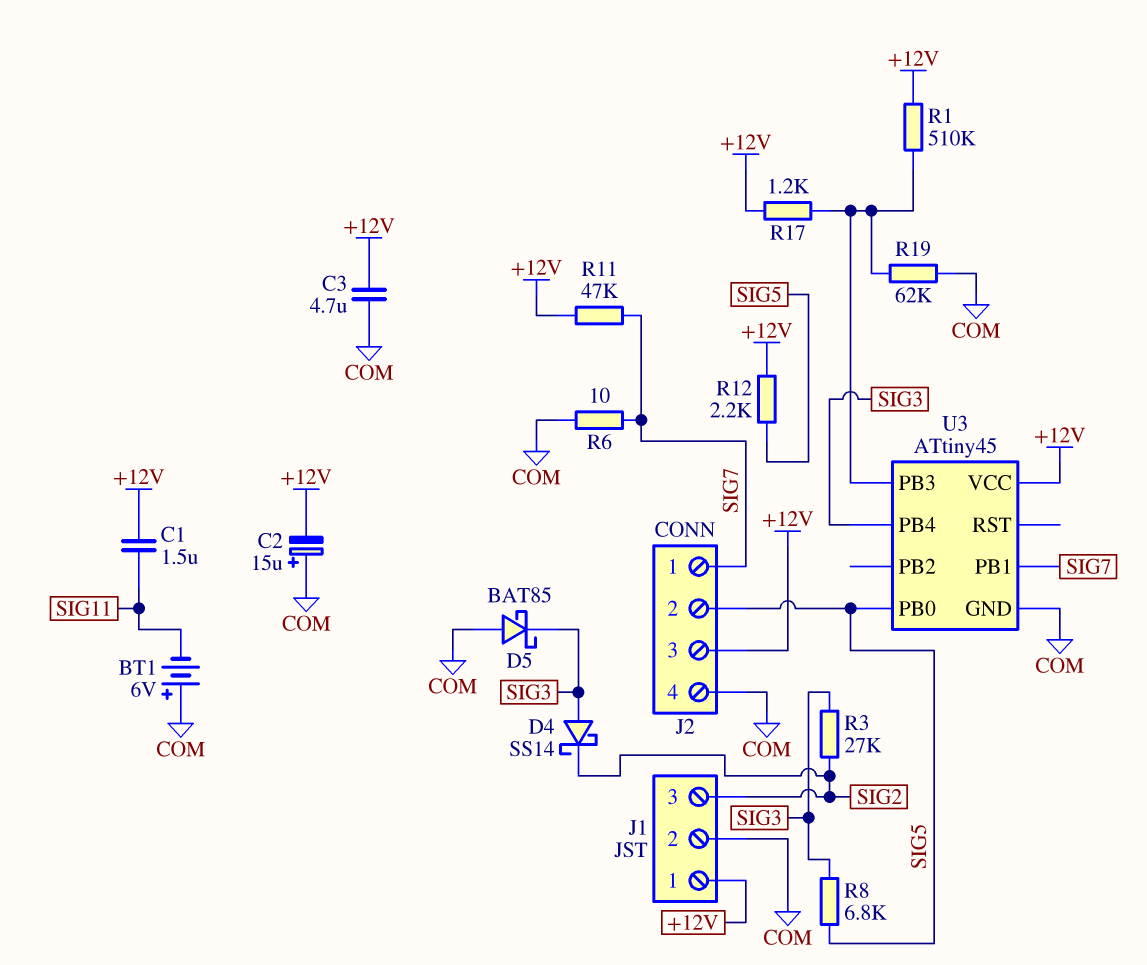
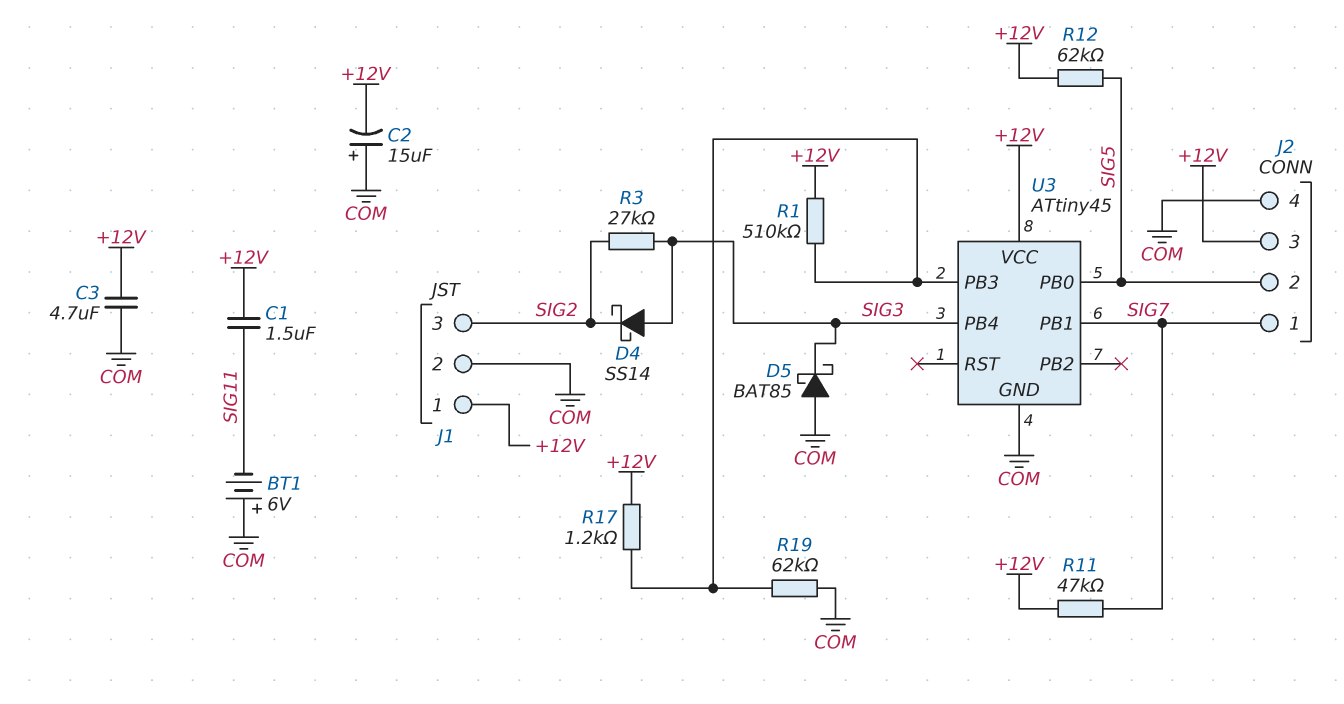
R6: 10 (COM, SIG7) -> none
R8: 6.8k (SIG3, SIG5) -> none
R12: 2.2k (+12V, SIG5) -> 62k (+12V, SIG5)

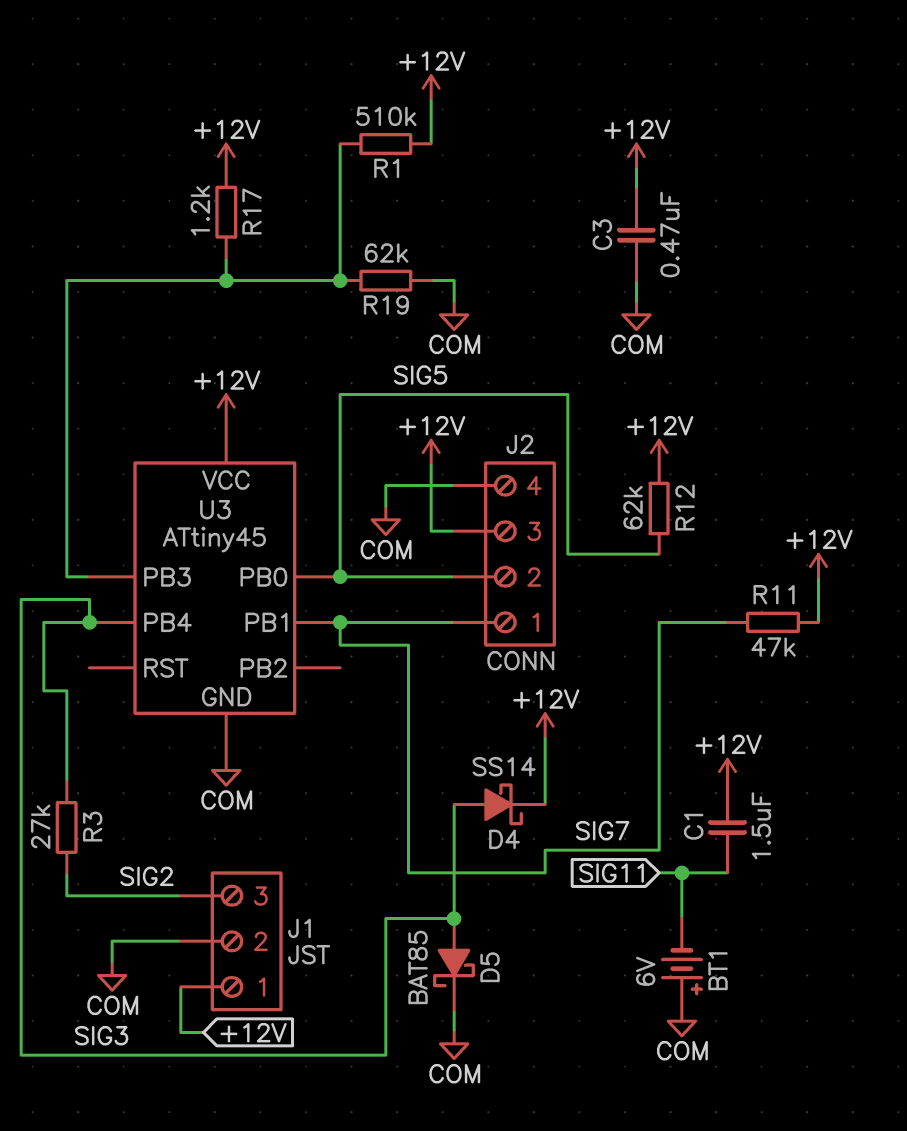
C2: 15uF (plus COM, minus +12V) -> none
C3: 4.7uF (+12V, COM) -> 470nF (+12V, COM)
D4: schottky SS14 (A SIG3, K SIG2) -> schottky SS14 (A SIG3, K +12V)
D5: schottky BAT85 (A COM, K SIG3) -> schottky BAT85 (A SIG3, K COM)

